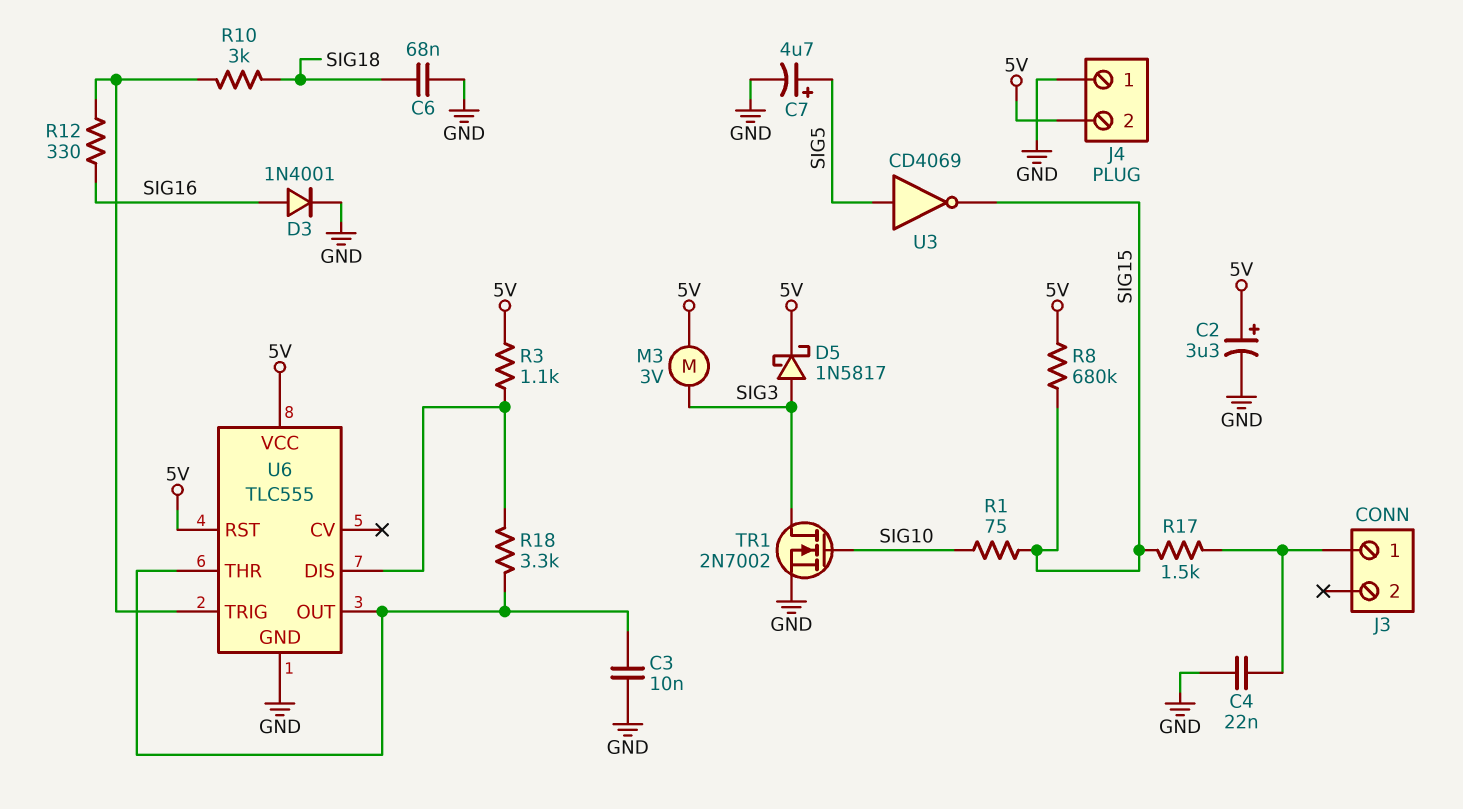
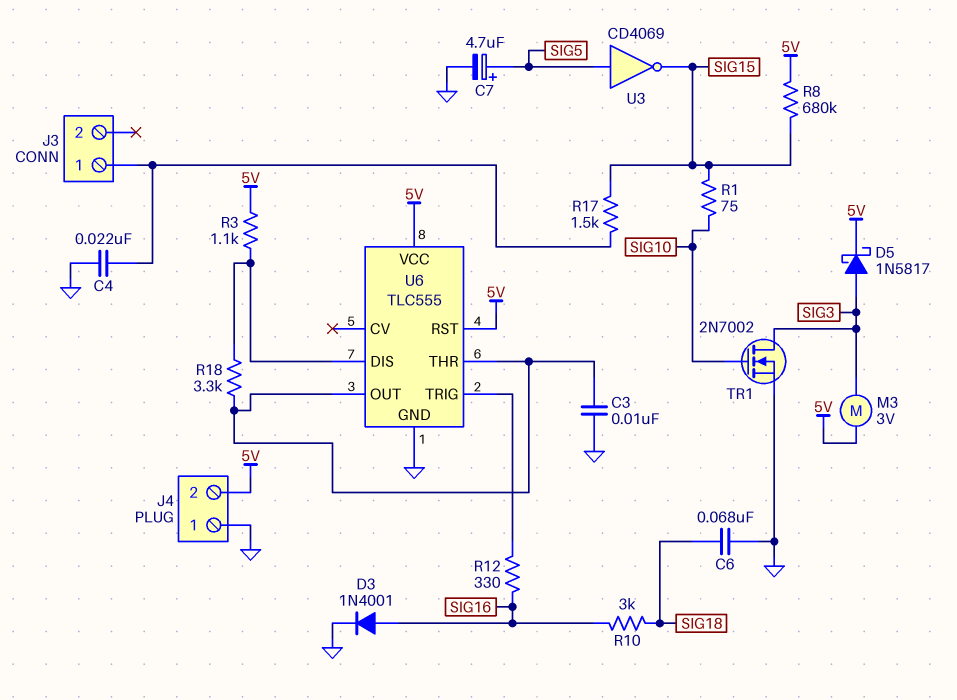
C2: 3.3uF (plus 5V, minus GND) -> none
R10: 3k (SIG18, U6/TRIG) -> 3k (SIG16, SIG18)

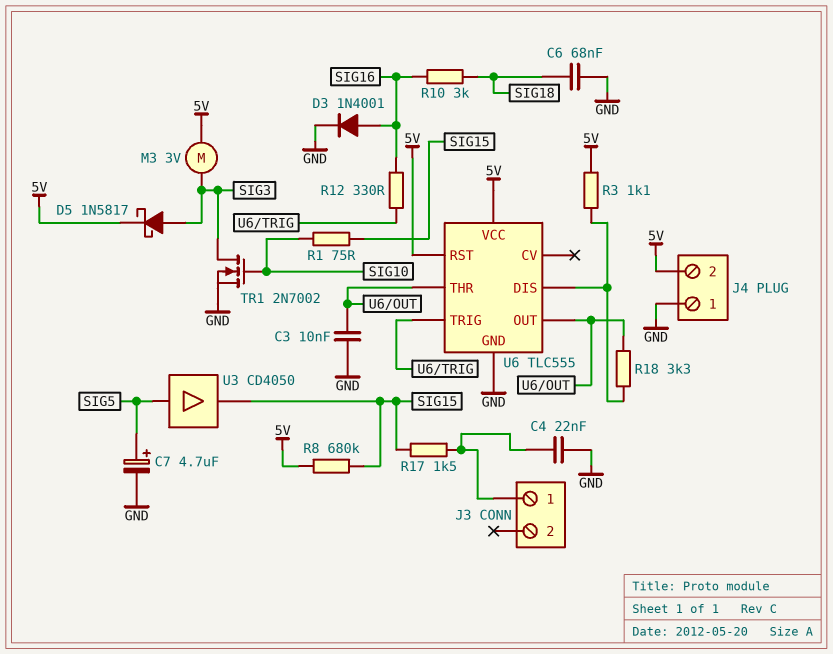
U3: NOT CD4069 (in SIG5, out SIG15) -> buffer CD4050 (in SIG5, out SIG15)

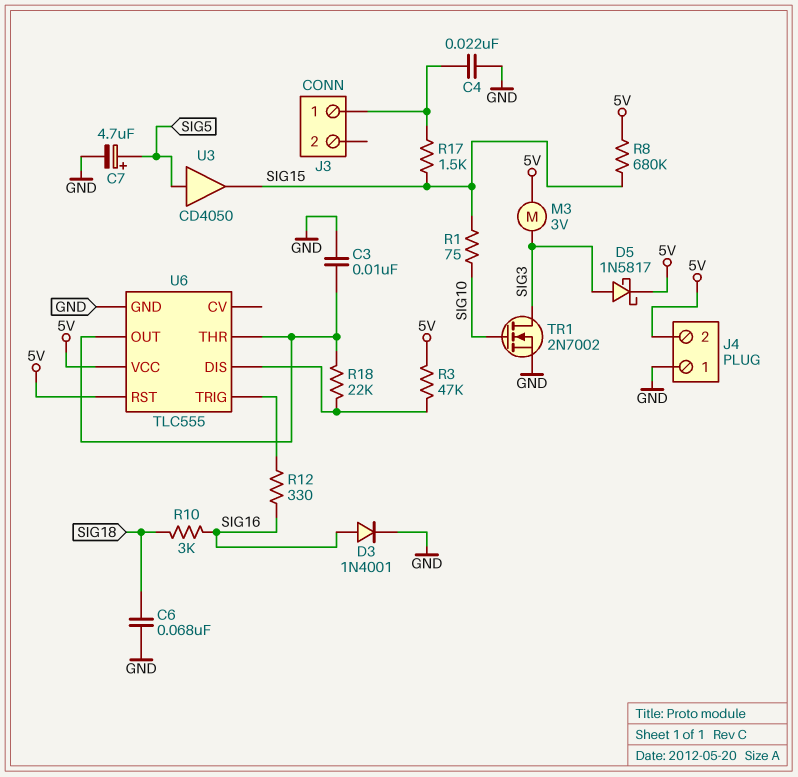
R3: 1.1k (5V, U6/DIS) -> 47k (5V, U6/DIS)
R18: 3.3k (U6/DIS, U6/OUT) -> 22k (U6/DIS, U6/OUT)

